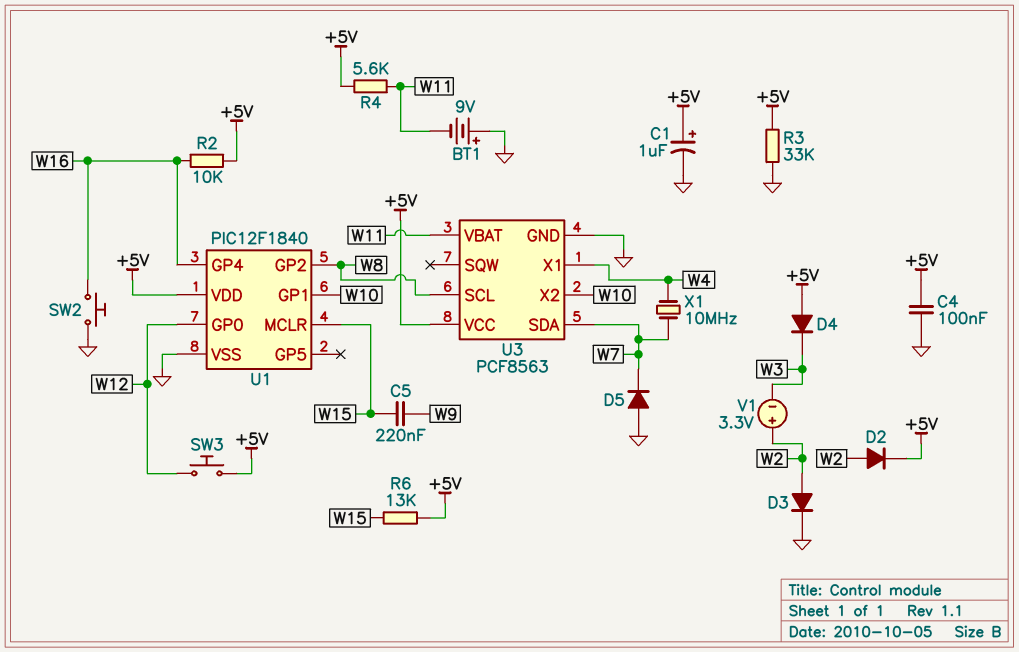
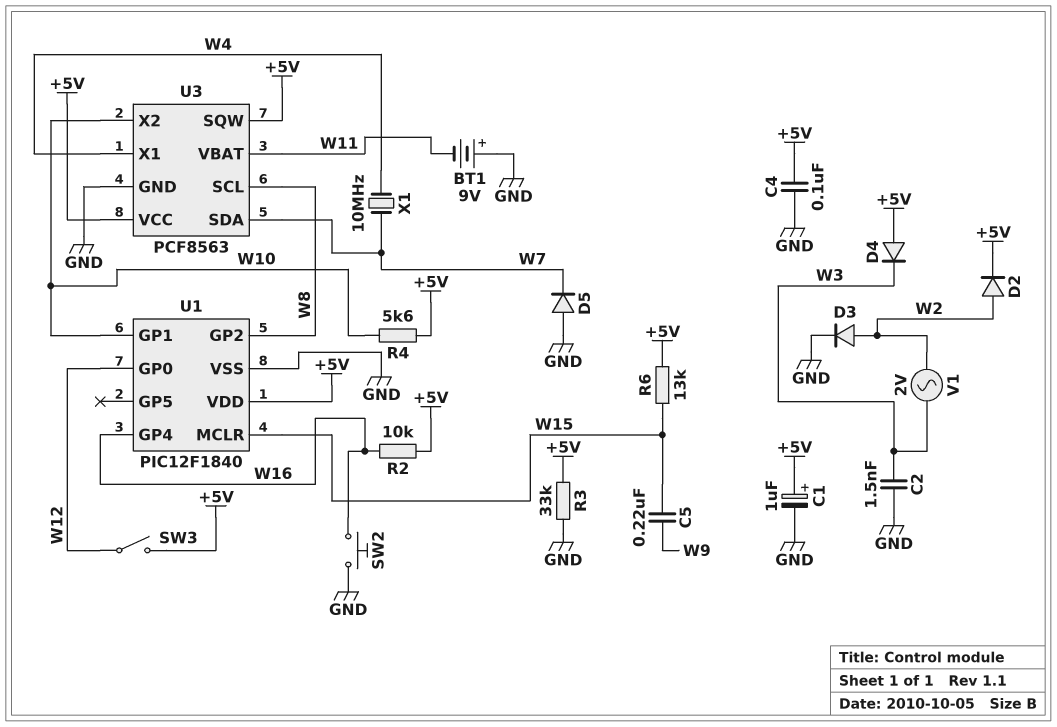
C2: none -> 1.5nF (GND, W3)
R4: 5.6k (+5V, W11) -> 5.6k (+5V, W10)
SW3: button (+5V, W12) -> switch (+5V, W12)
U3 pin SQW: none -> +5V
V1: 3.3V (plus W2, minus W3) -> AC 2V (W2, W3)

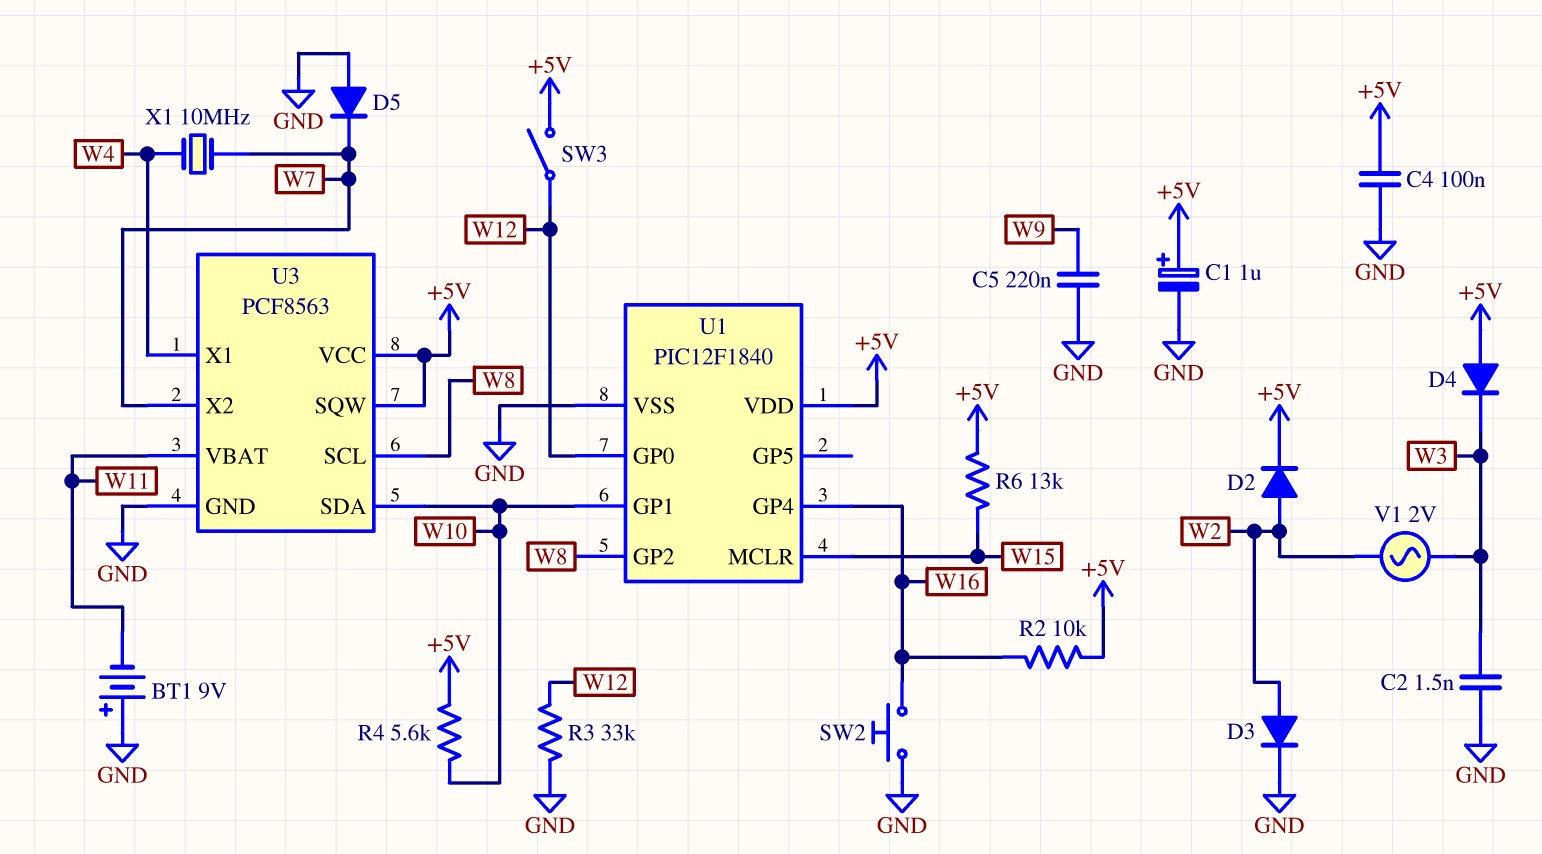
C5: 220nF (W9, W15) -> 220nF (GND, W9)
R3: 33k (+5V, GND) -> 33k (GND, W12)
U3 pin SDA: W7 -> W10
U3 pin X2: W10 -> W7

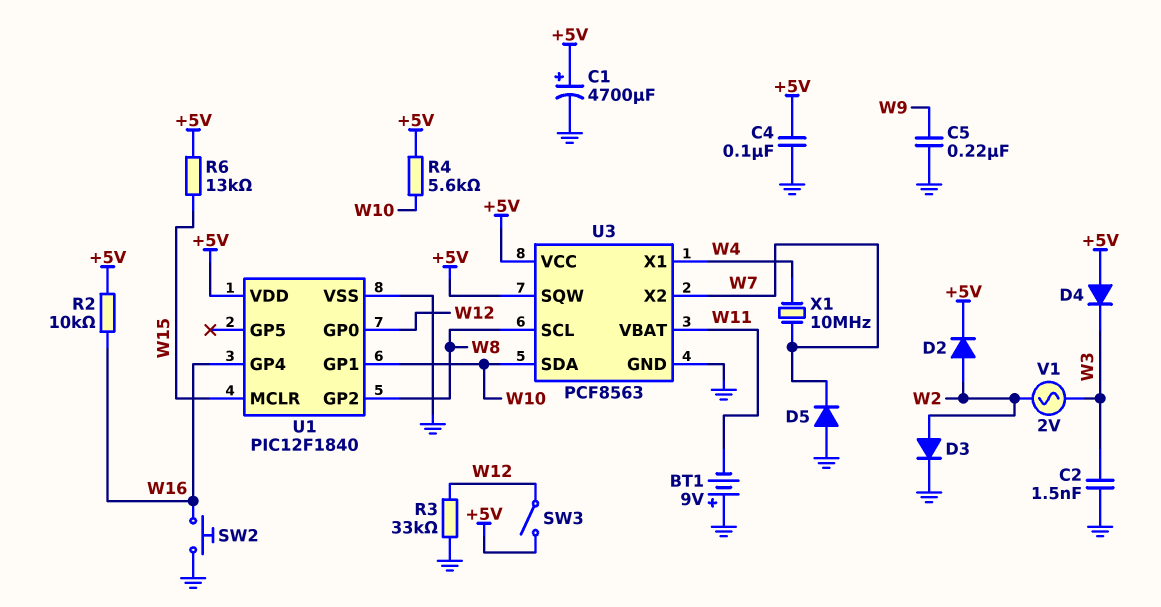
C1: 1uF (plus +5V, minus GND) -> 4700uF (plus +5V, minus GND)

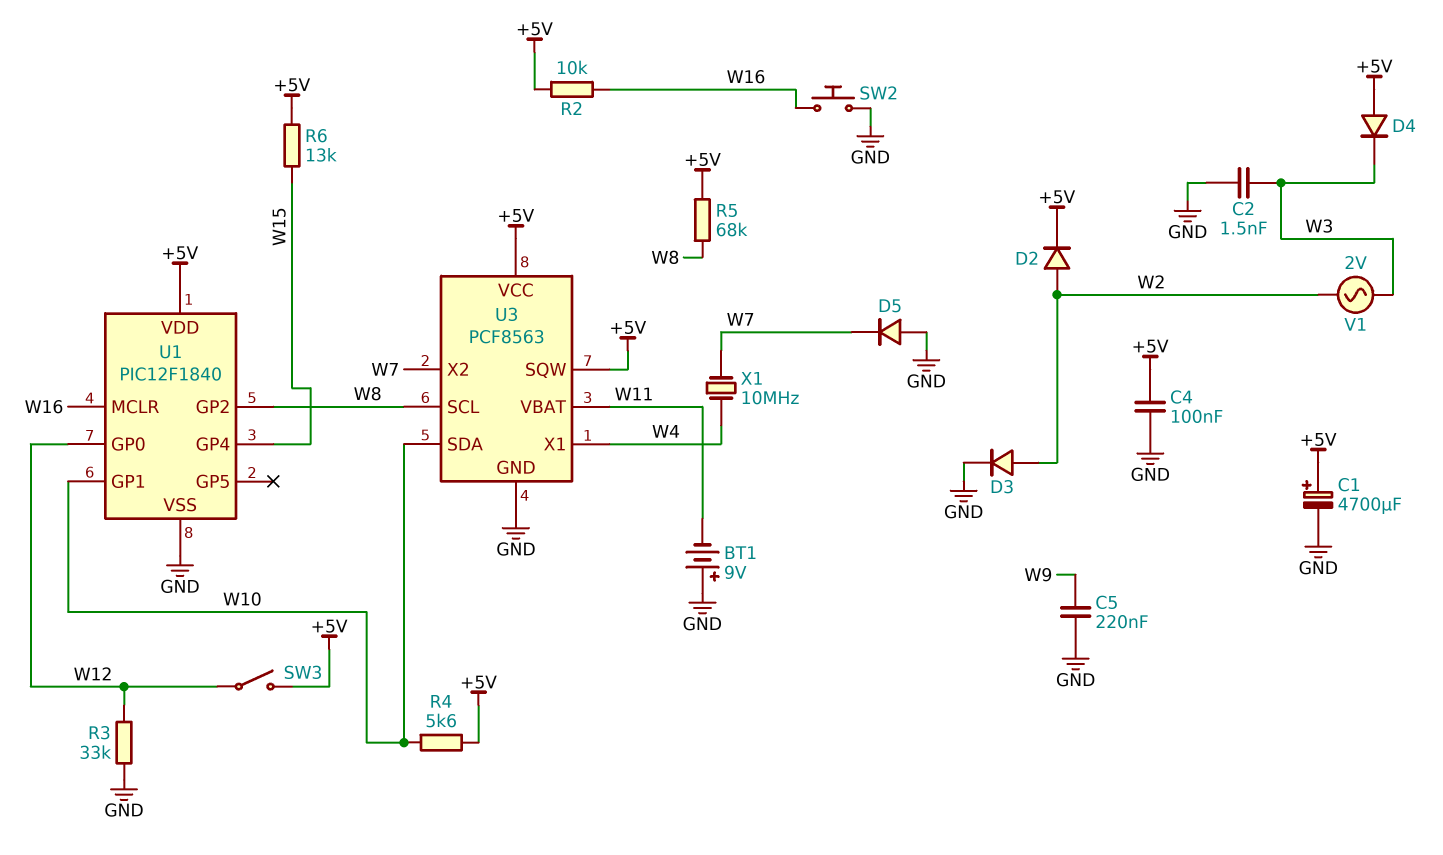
R5: none -> 68k (+5V, W8)
U1 pin GP4: W16 -> W15
U1 pin MCLR: W15 -> W16

